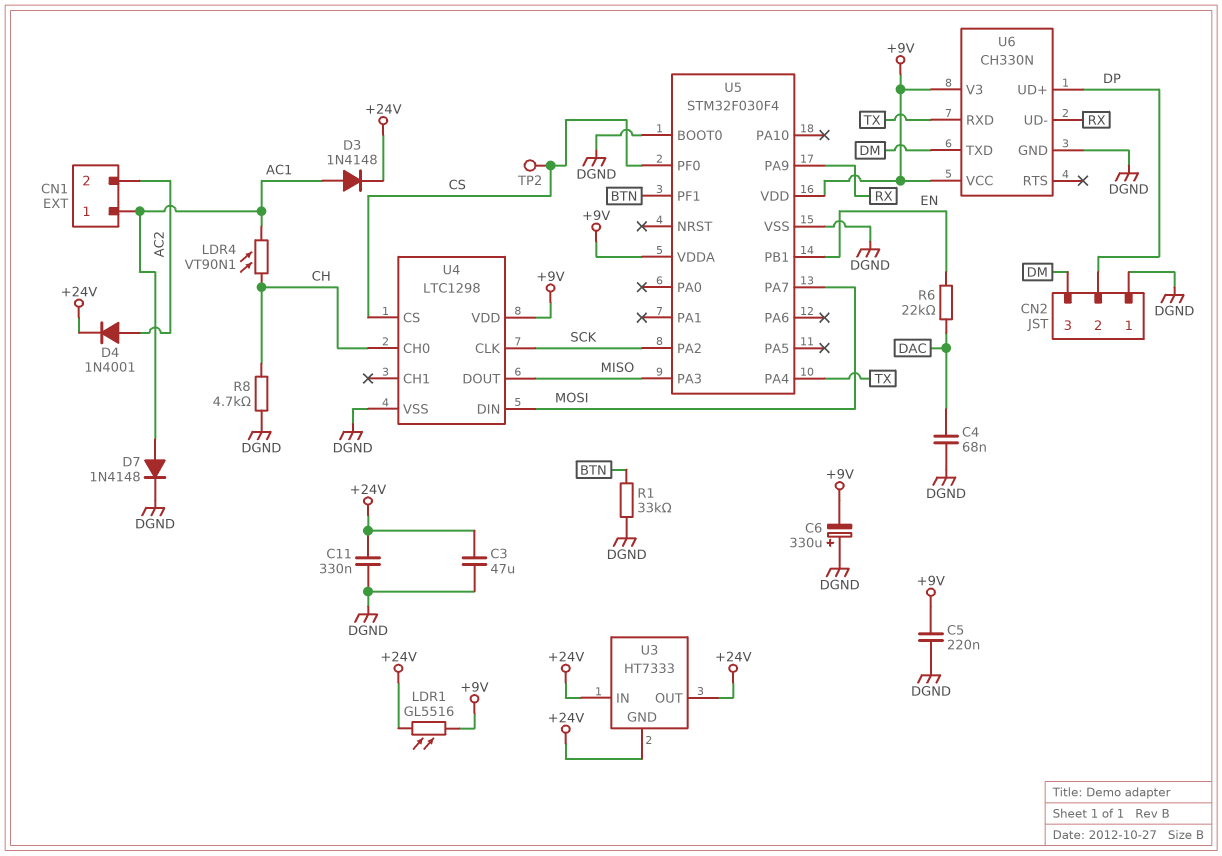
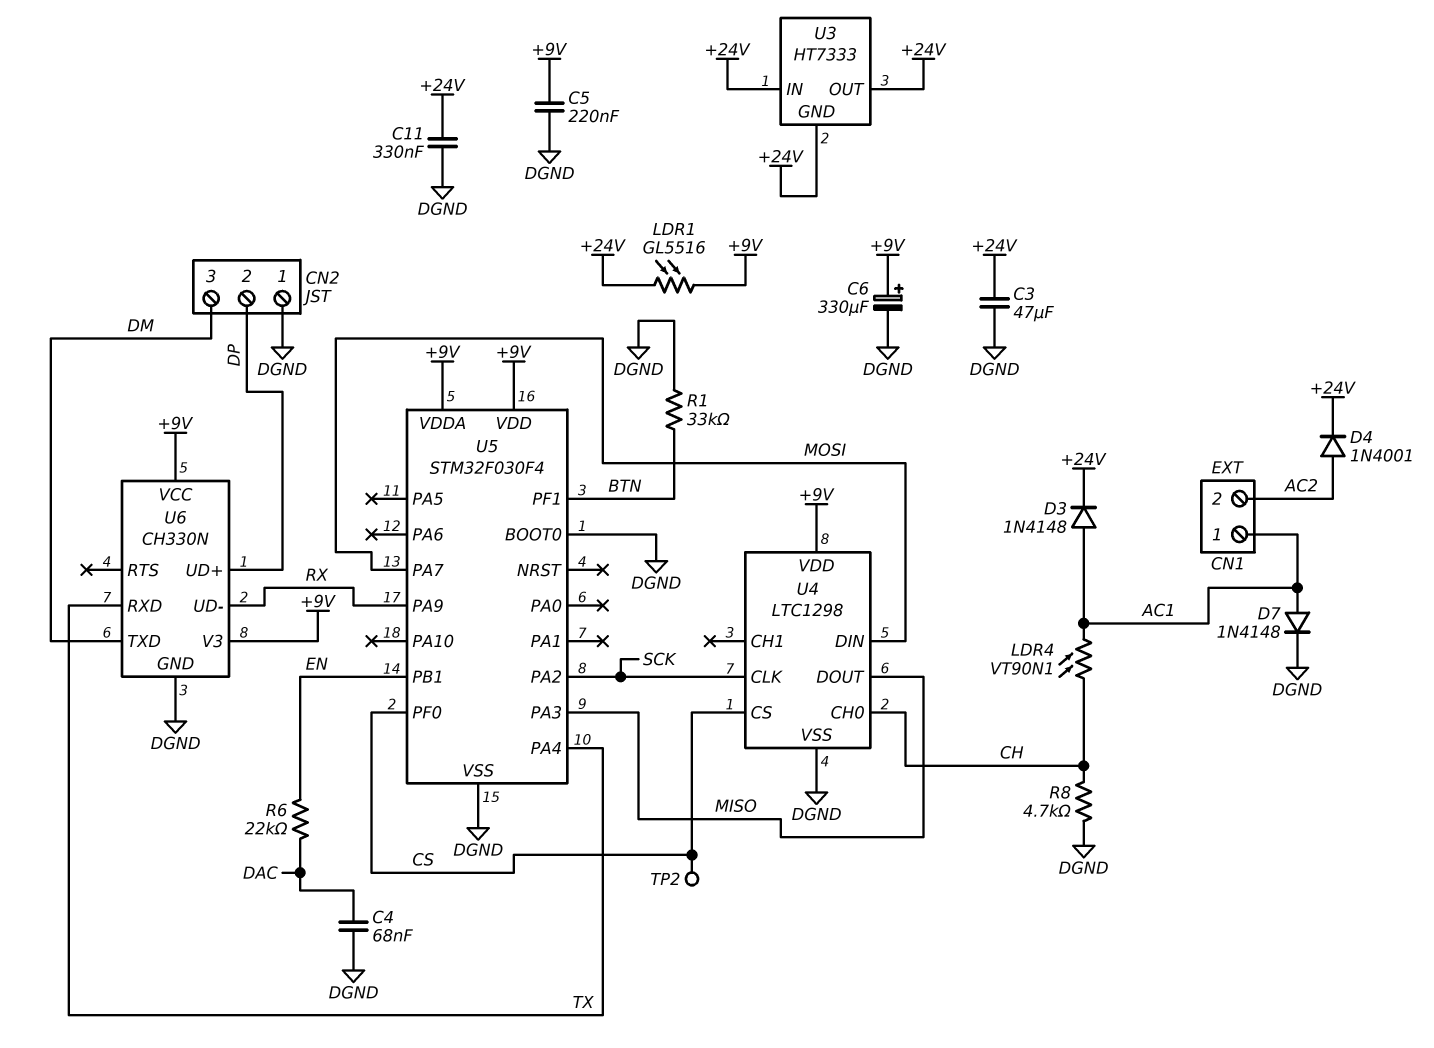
C6: 330uF (plus DGND, minus +9V) -> 330uF (plus +9V, minus DGND)

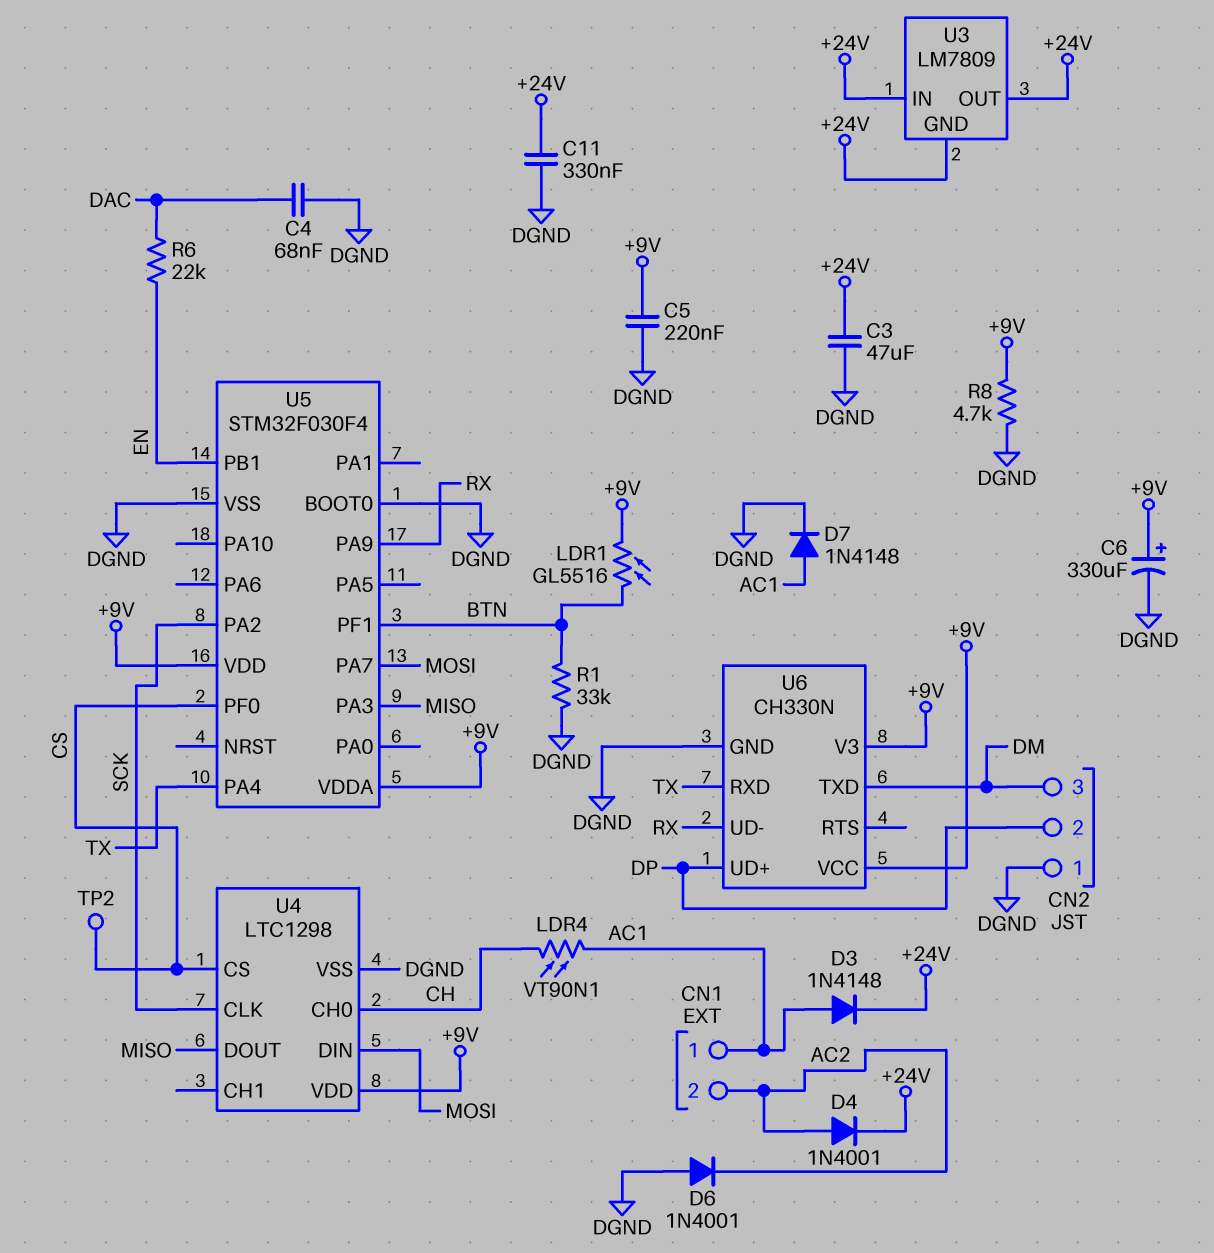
D6: none -> diode 1N4001 (A DGND, K AC2)
LDR1: GL5516 (+9V, +24V) -> GL5516 (+9V, BTN)
R8: 4.7k (CH, DGND) -> 4.7k (+9V, DGND)
U3: HT7333 -> LM7809

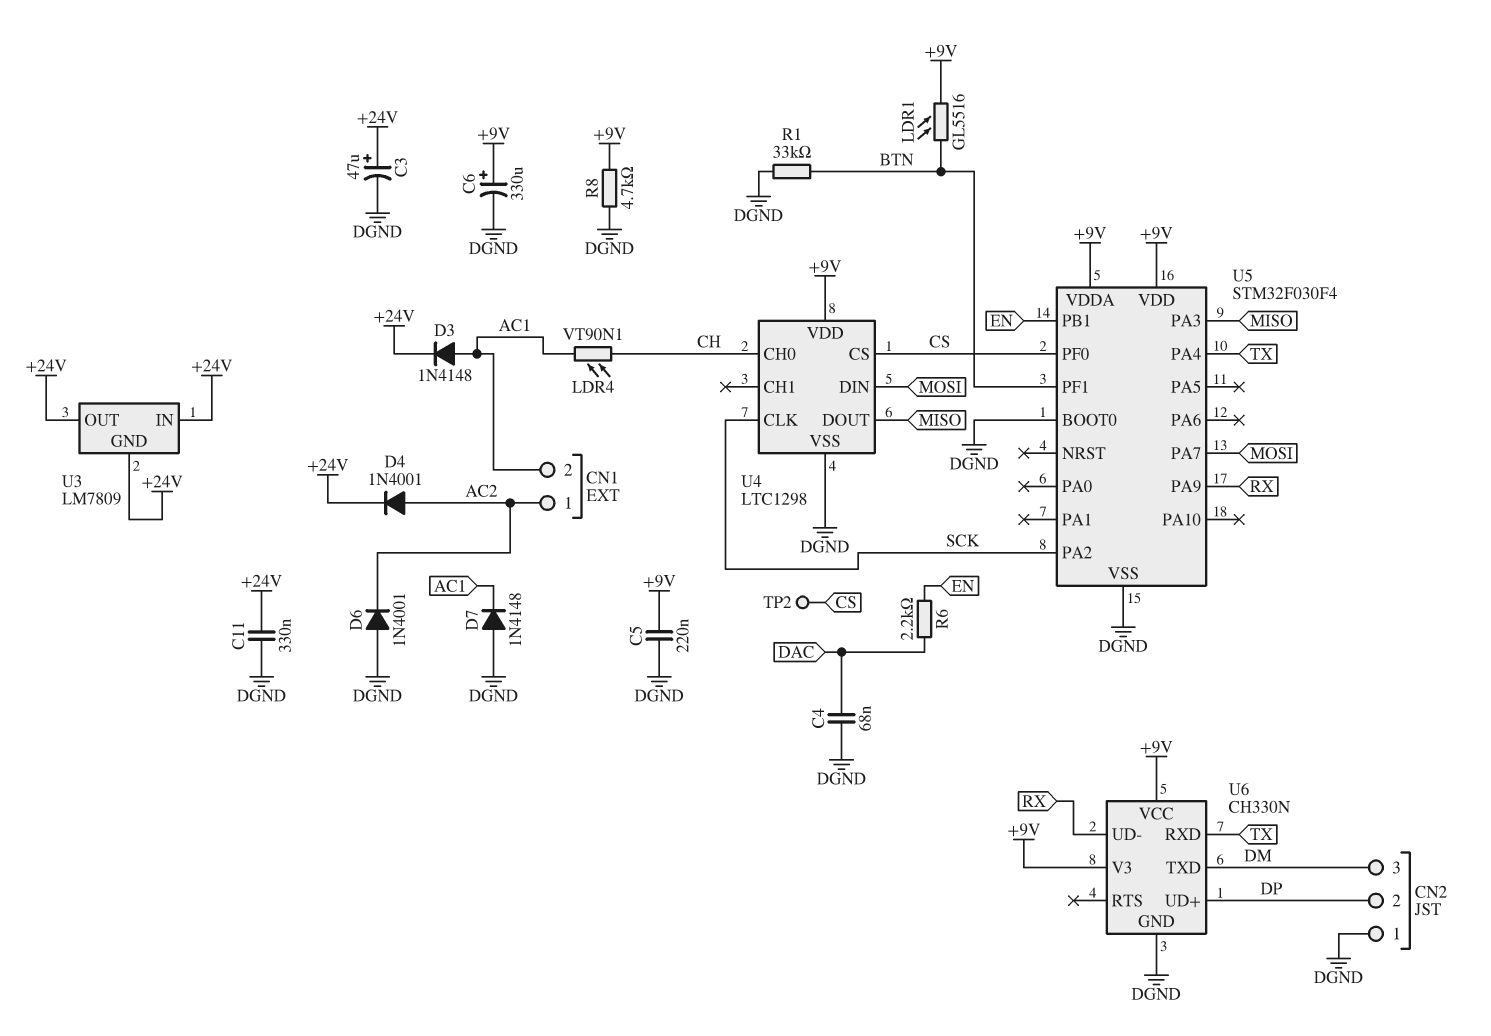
C3: 47uF (+24V, DGND) -> 47uF (plus +24V, minus DGND)
CN1 pin 1: AC1 -> AC2
CN1 pin 2: AC2 -> AC1
D7: diode 1N4148 (A AC1, K DGND) -> diode 1N4148 (A DGND, K AC1)
R6: 22k (DAC, EN) -> 2.2k (DAC, EN)

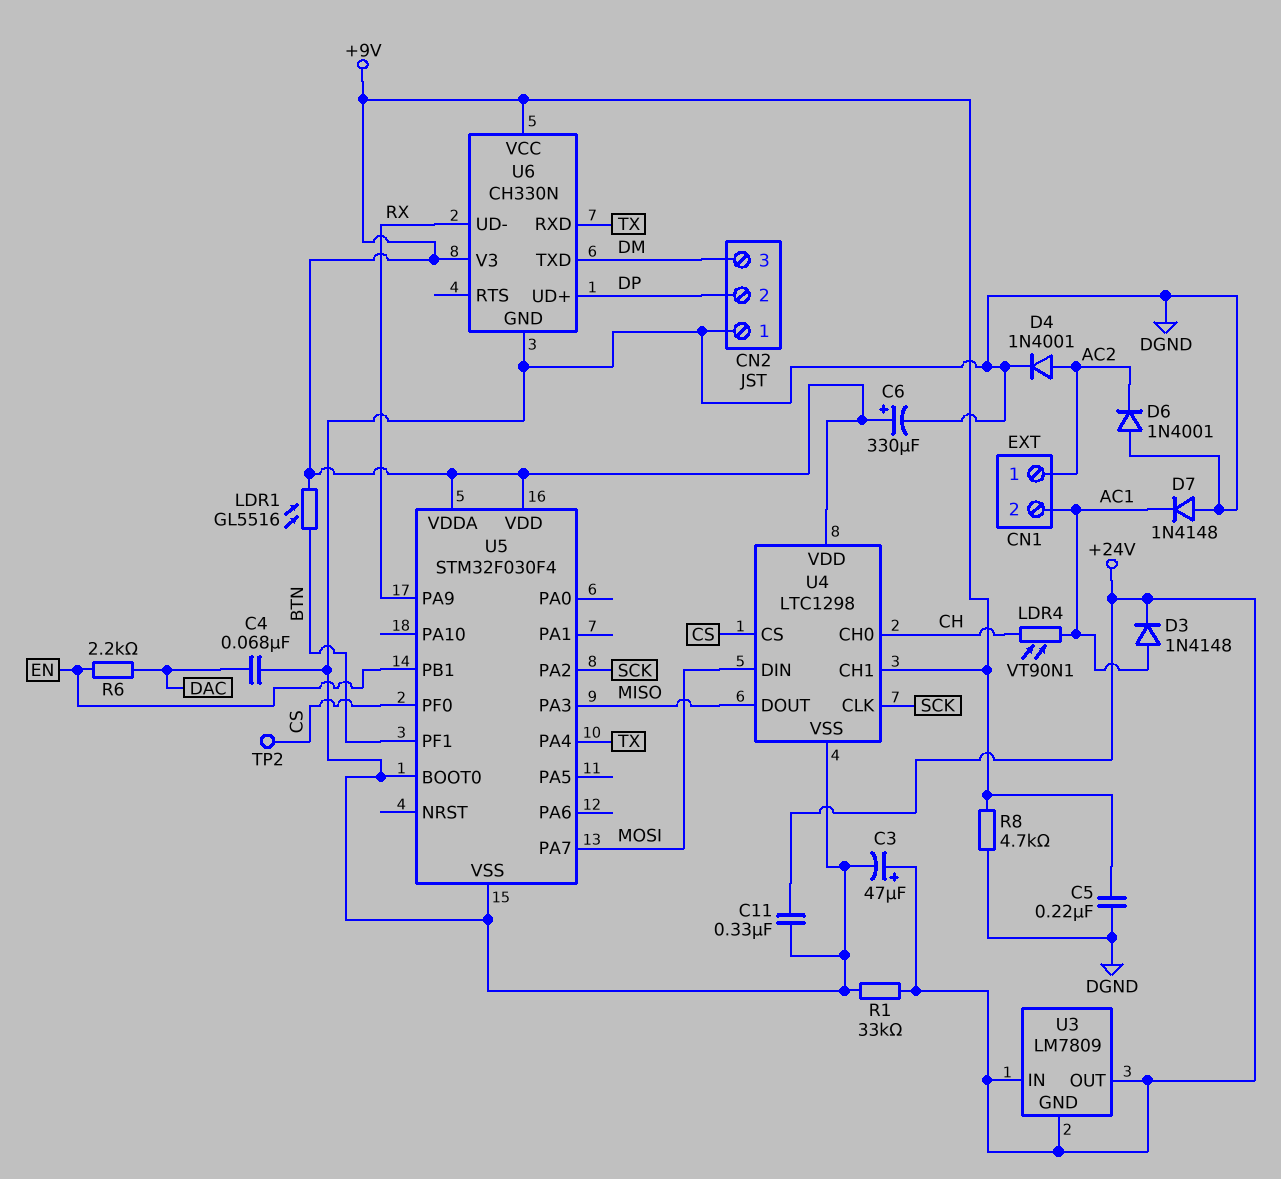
D4: diode 1N4001 (A AC2, K +24V) -> diode 1N4001 (A AC2, K DGND)
R1: 33k (BTN, DGND) -> 33k (+24V, DGND)
U4 pin CH1: none -> +9V

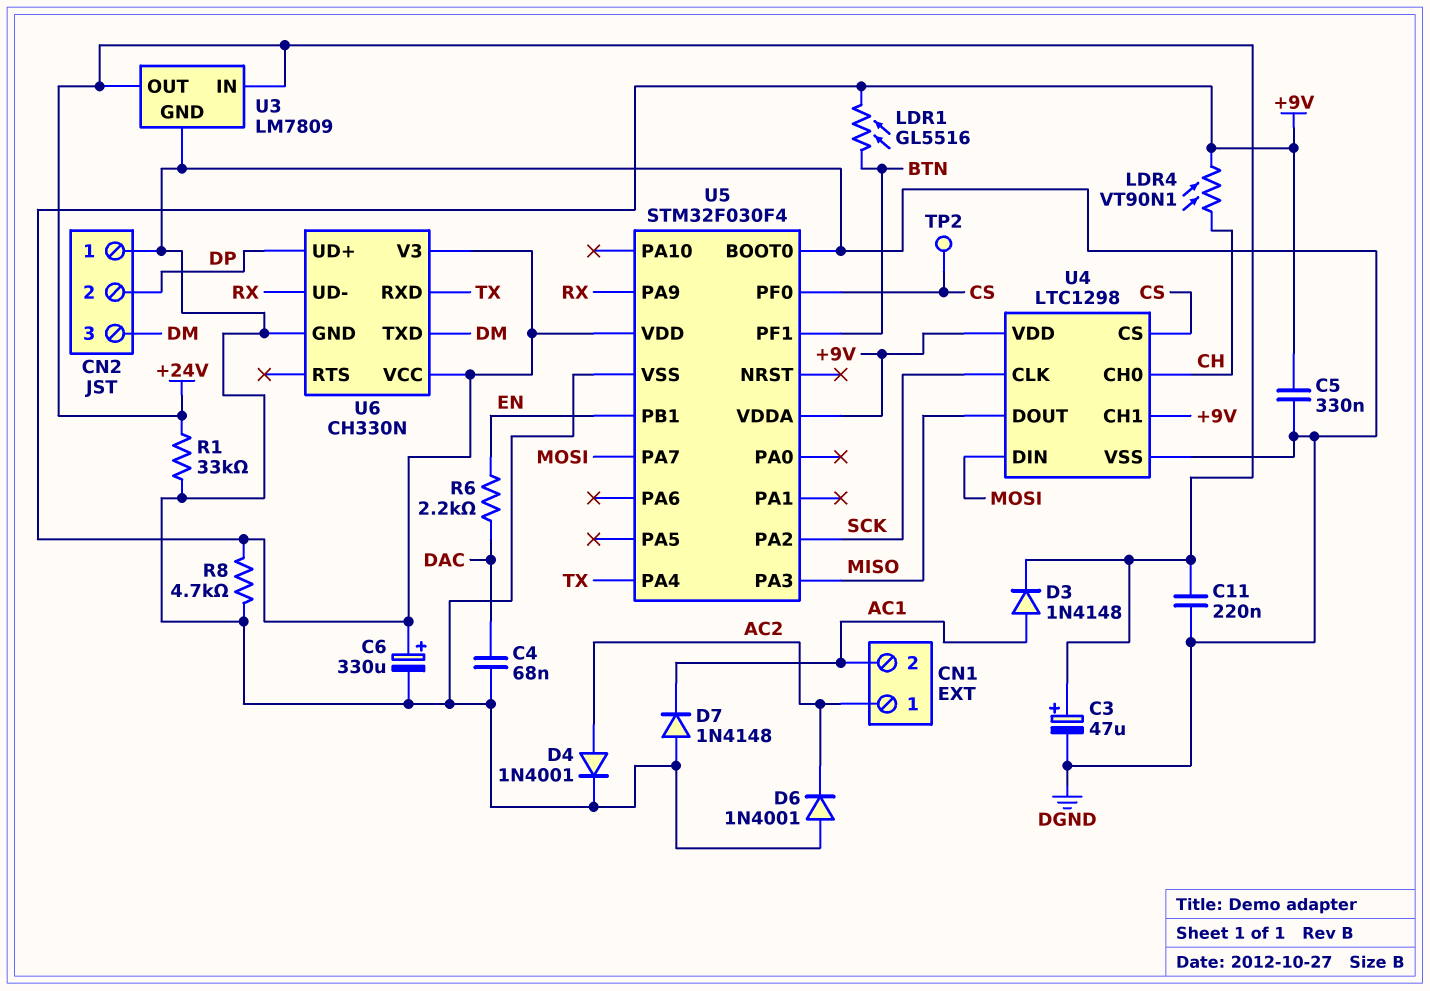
C5: 220nF (+9V, DGND) -> 330nF (+9V, DGND)
C11: 330nF (+24V, DGND) -> 220nF (+24V, DGND)
LDR4: VT90N1 (AC1, CH) -> VT90N1 (+9V, CH)
U3 pin GND: +24V -> DGND

